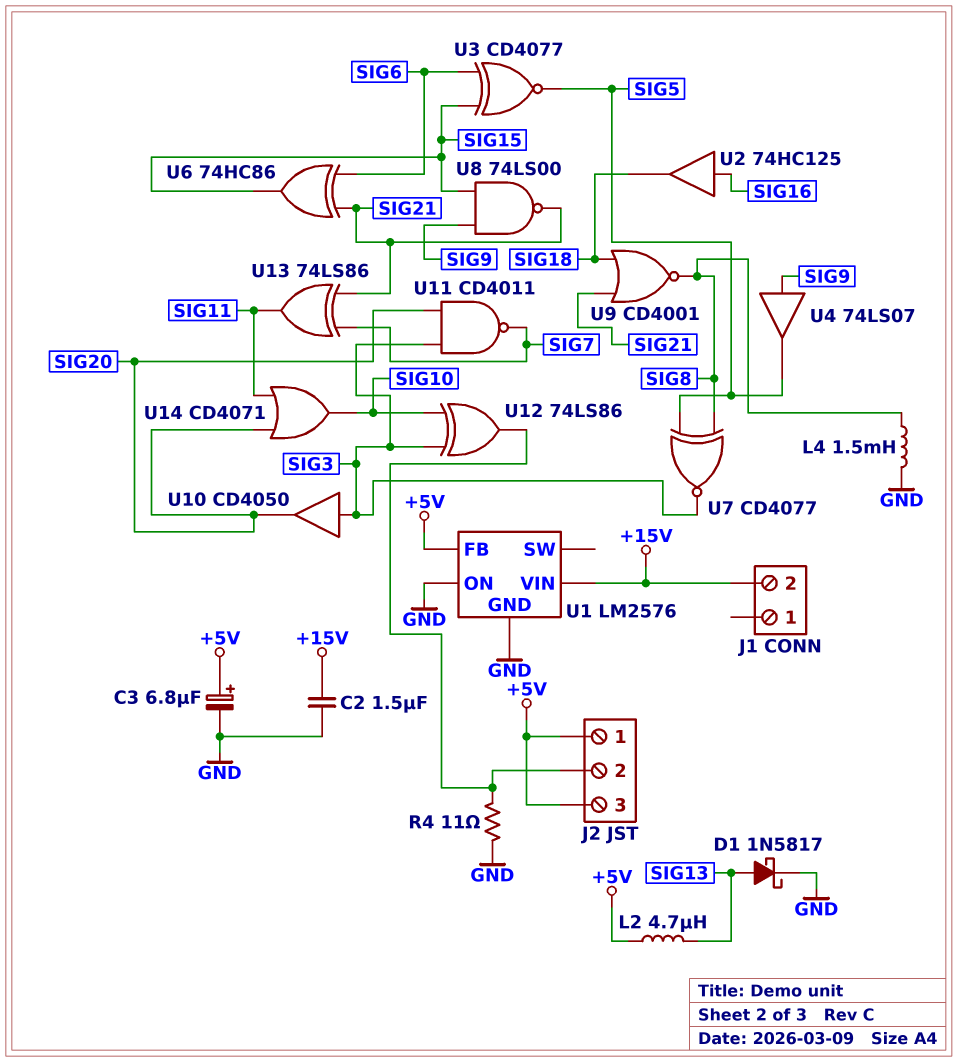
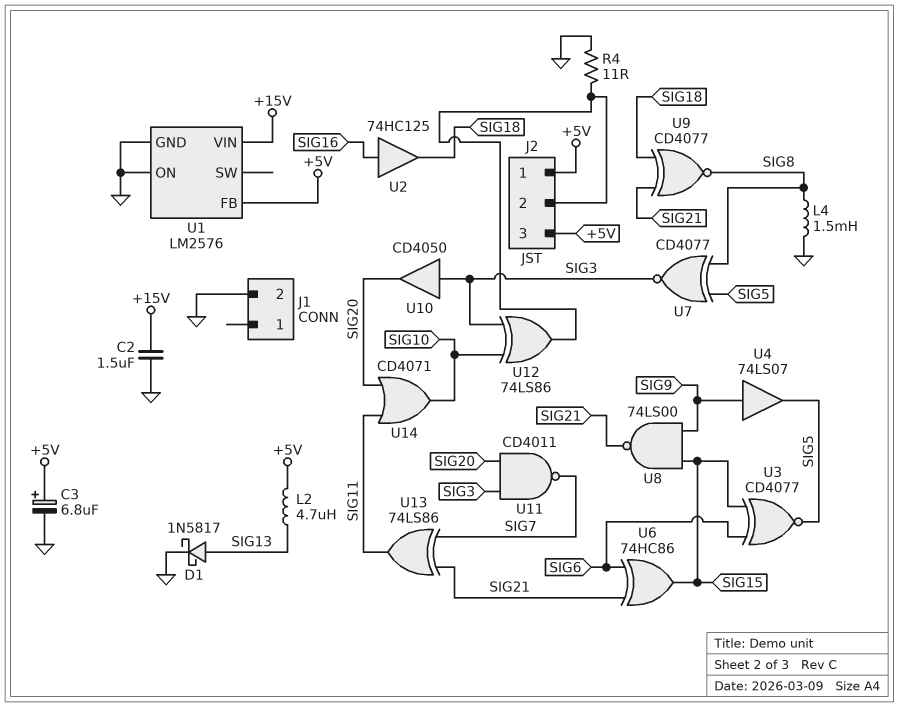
J1 pin 2: +15V -> GND
U9: NOR CD4001 (in SIG18, in SIG21, out SIG8) -> XNOR CD4077 (in SIG18, in SIG21, out SIG8)

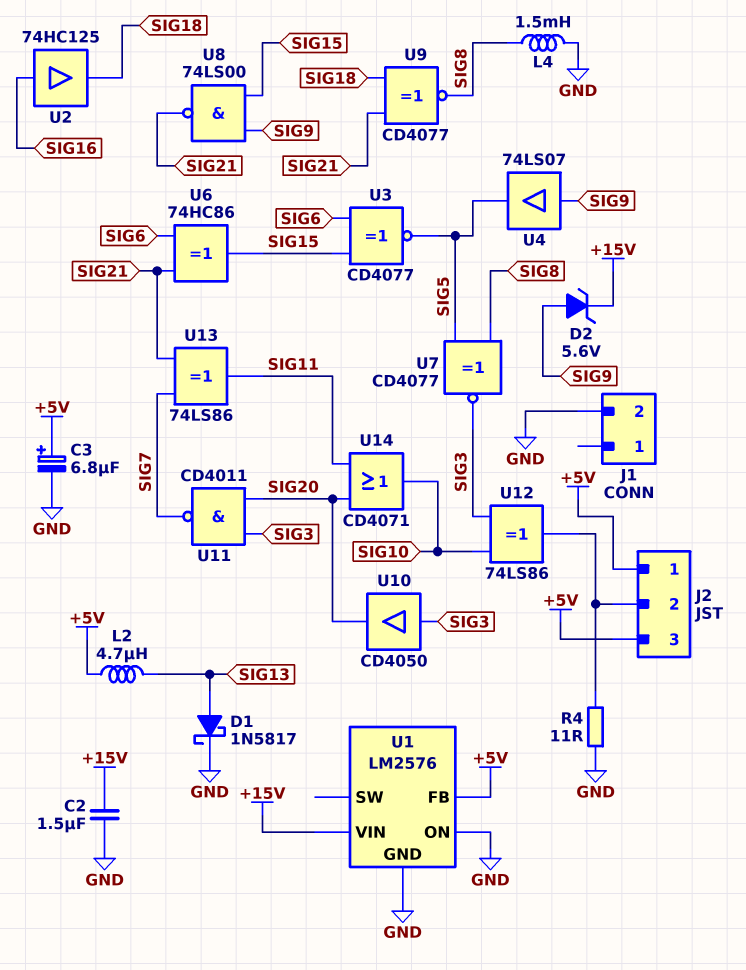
D2: none -> zener 5.6V (A SIG9, K +15V)

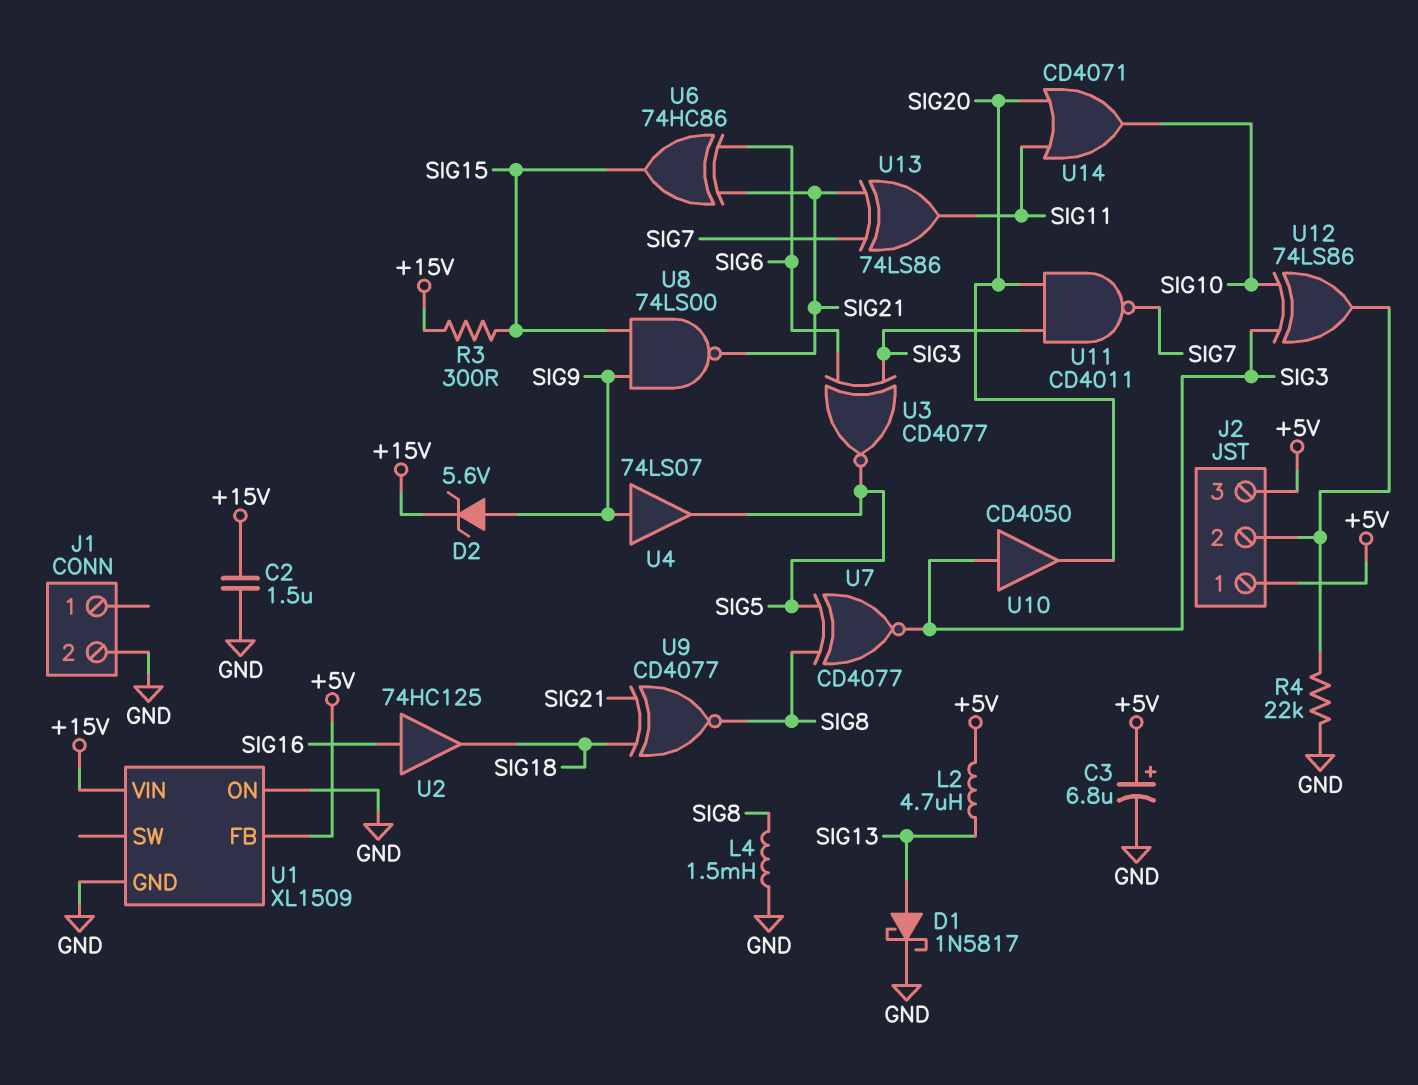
R3: none -> 300 (+15V, SIG15)
R4: 11 (GND, J2/2) -> 22k (GND, J2/2)
U1: LM2576 -> XL1509
U3: XNOR CD4077 (in SIG6, in SIG15, out SIG5) -> XNOR CD4077 (in SIG3, in SIG6, out SIG5)

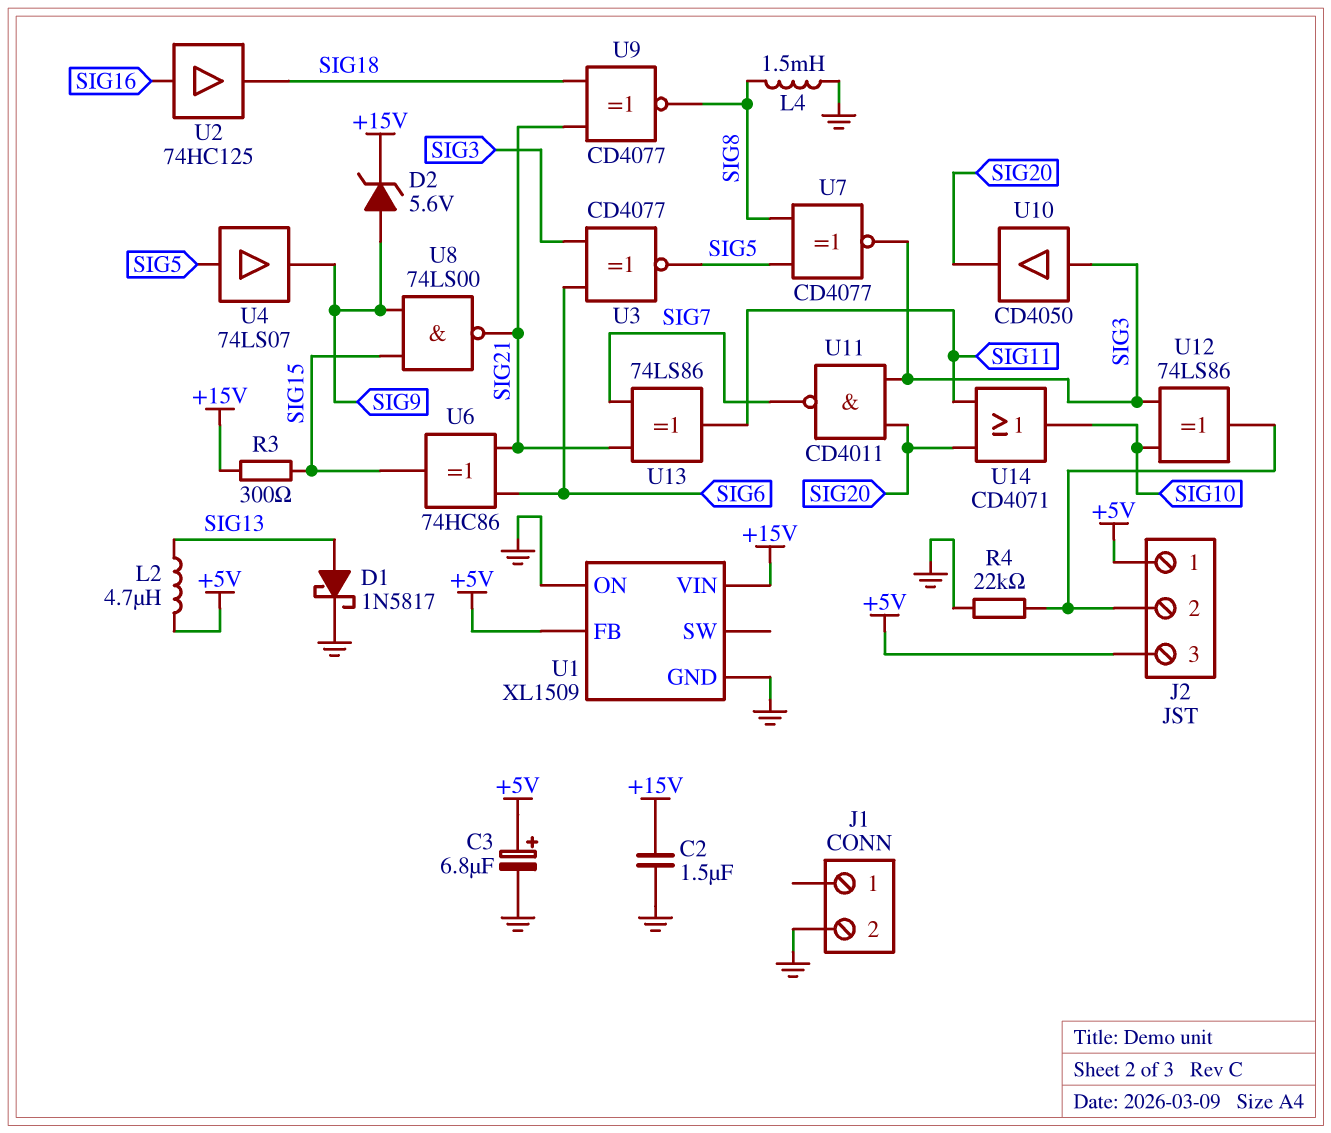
U4: buffer 74LS07 (in SIG9, out SIG5) -> buffer 74LS07 (in SIG5, out SIG9)

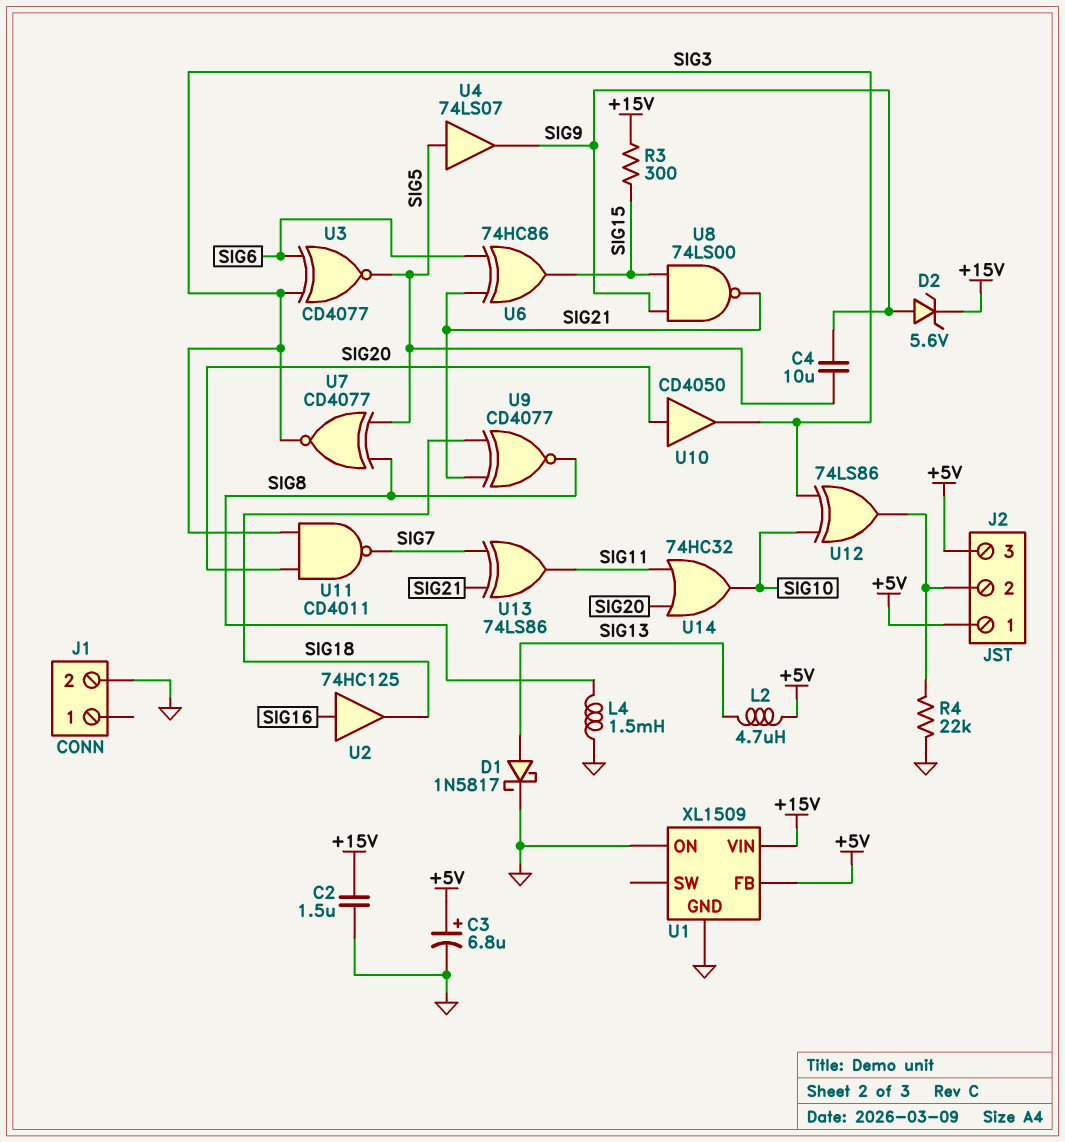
C4: none -> 10uF (SIG5, SIG9)
U10: buffer CD4050 (in SIG3, out SIG20) -> buffer CD4050 (in SIG20, out SIG3)
U14: OR CD4071 (in SIG11, in SIG20, out SIG10) -> OR 74HC32 (in SIG11, in SIG20, out SIG10)

